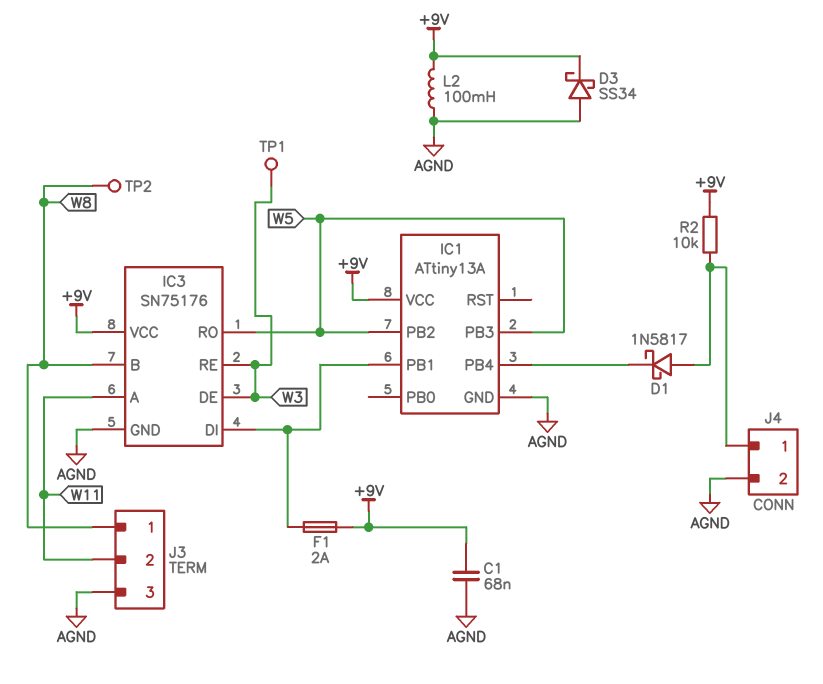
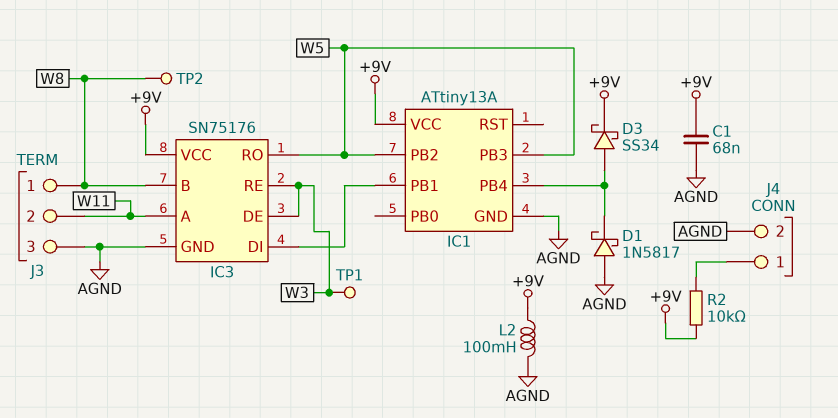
D1: schottky 1N5817 (A J4/1, K IC1/PB4) -> schottky 1N5817 (A AGND, K IC1/PB4)
D3: schottky SS34 (A AGND, K +9V) -> schottky SS34 (A IC1/PB4, K +9V)
F1: 2A (+9V, IC1/PB1) -> none

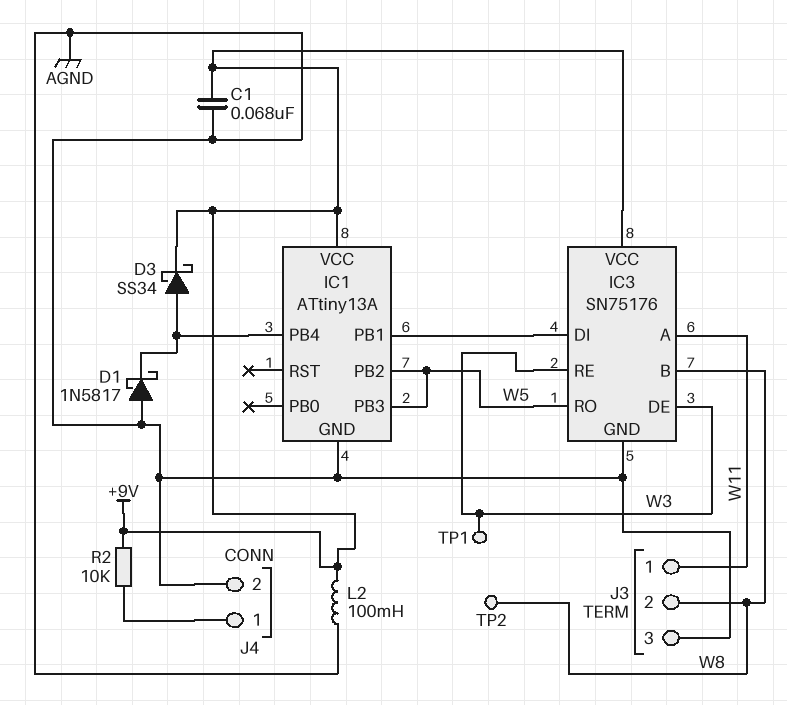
J3 pin 1: W8 -> W11
J3 pin 2: W11 -> W8

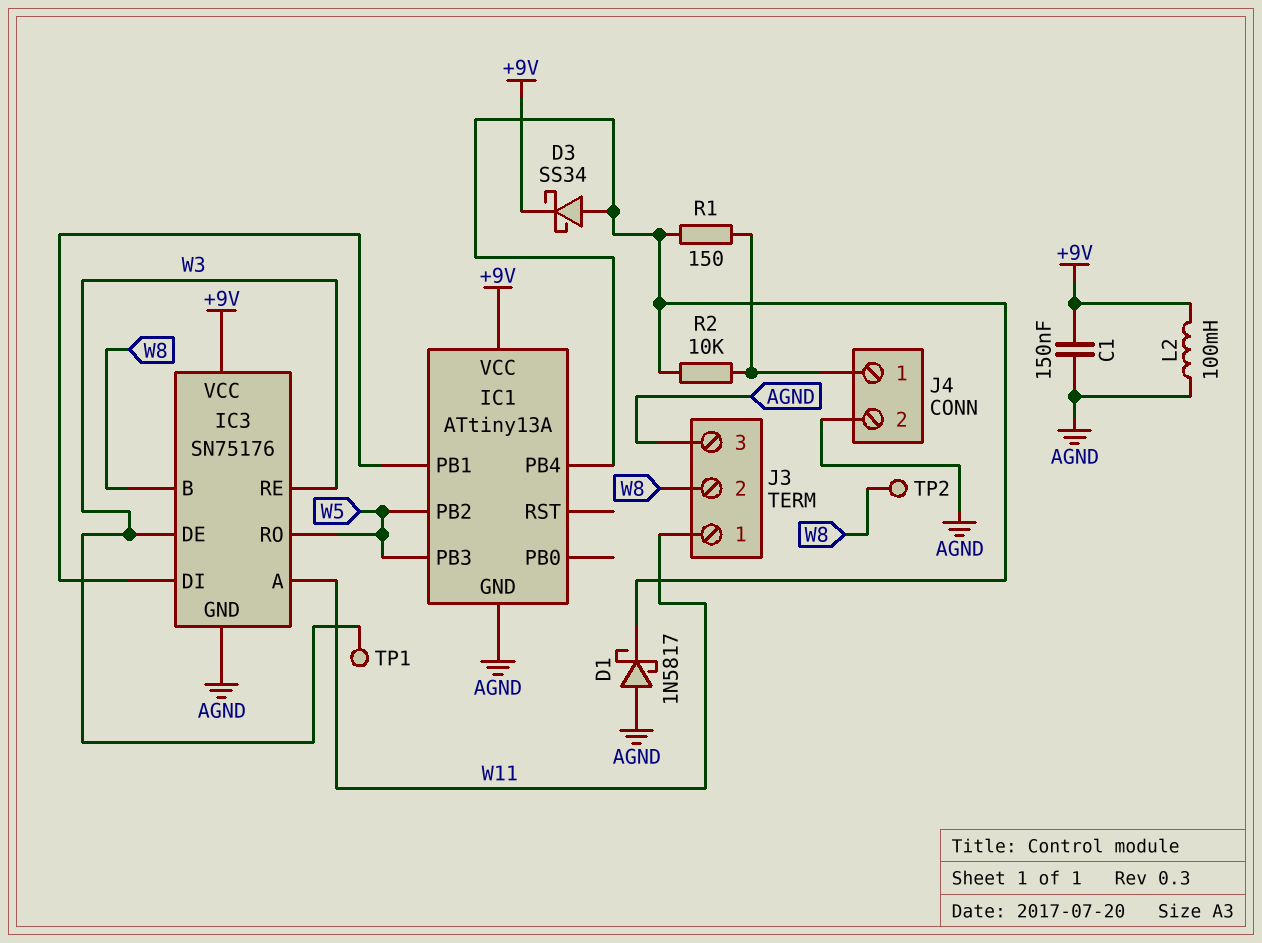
C1: 68nF (+9V, AGND) -> 150nF (+9V, AGND)
R1: none -> 150 (IC1/PB4, J4/1)
R2: 10k (+9V, J4/1) -> 10k (IC1/PB4, J4/1)

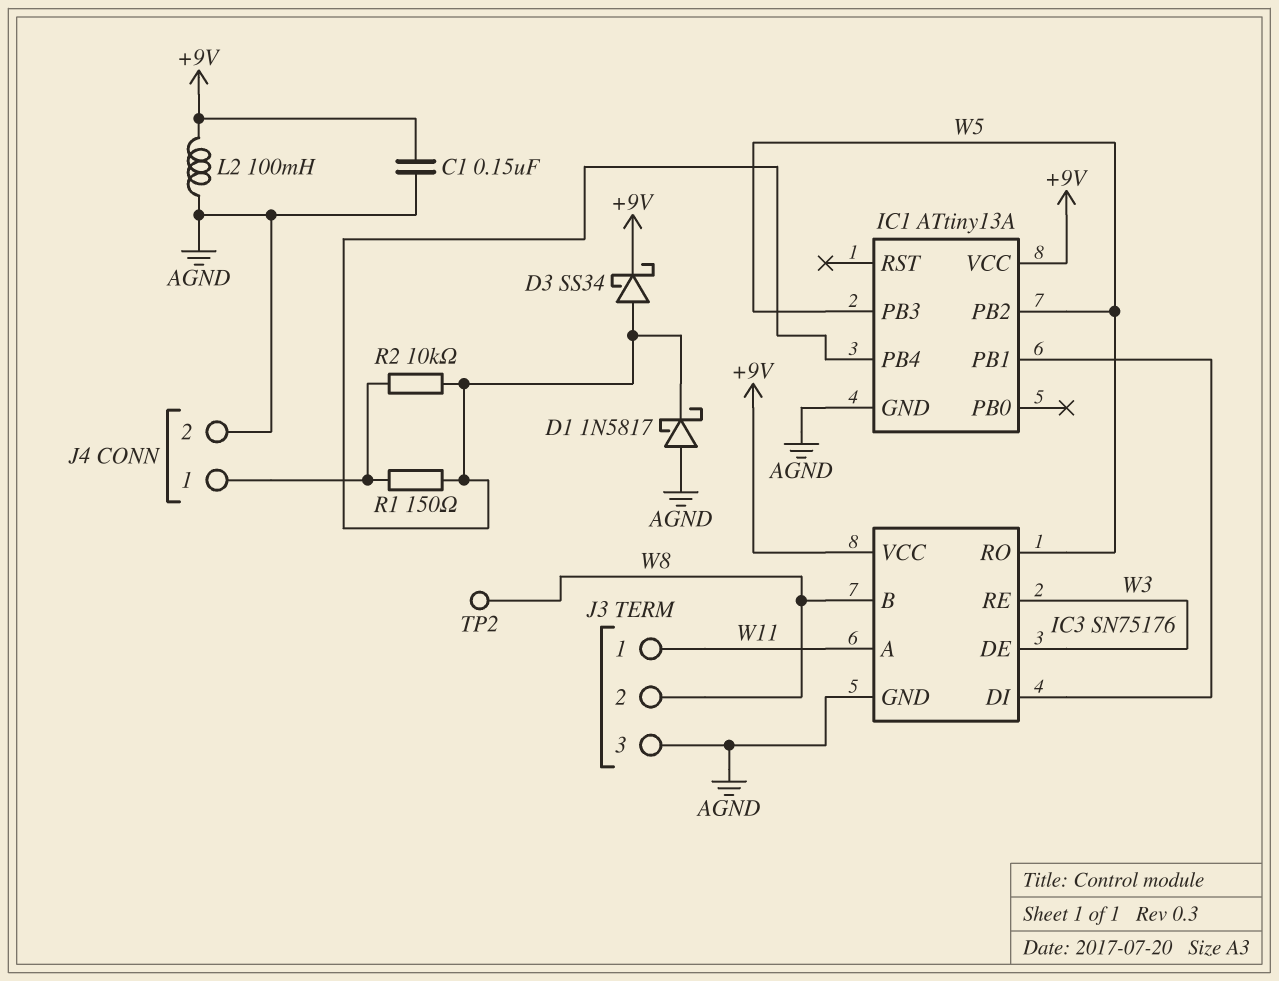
TP1: test point (W3) -> none

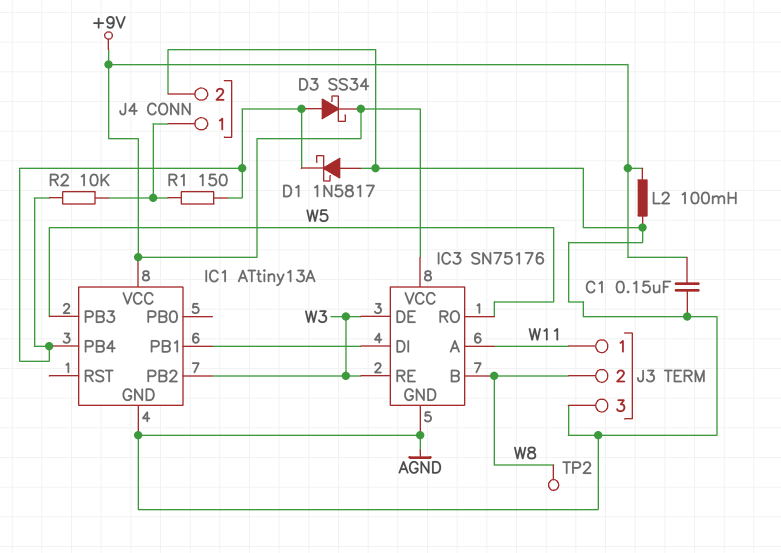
IC1 pin PB2: W5 -> W3

